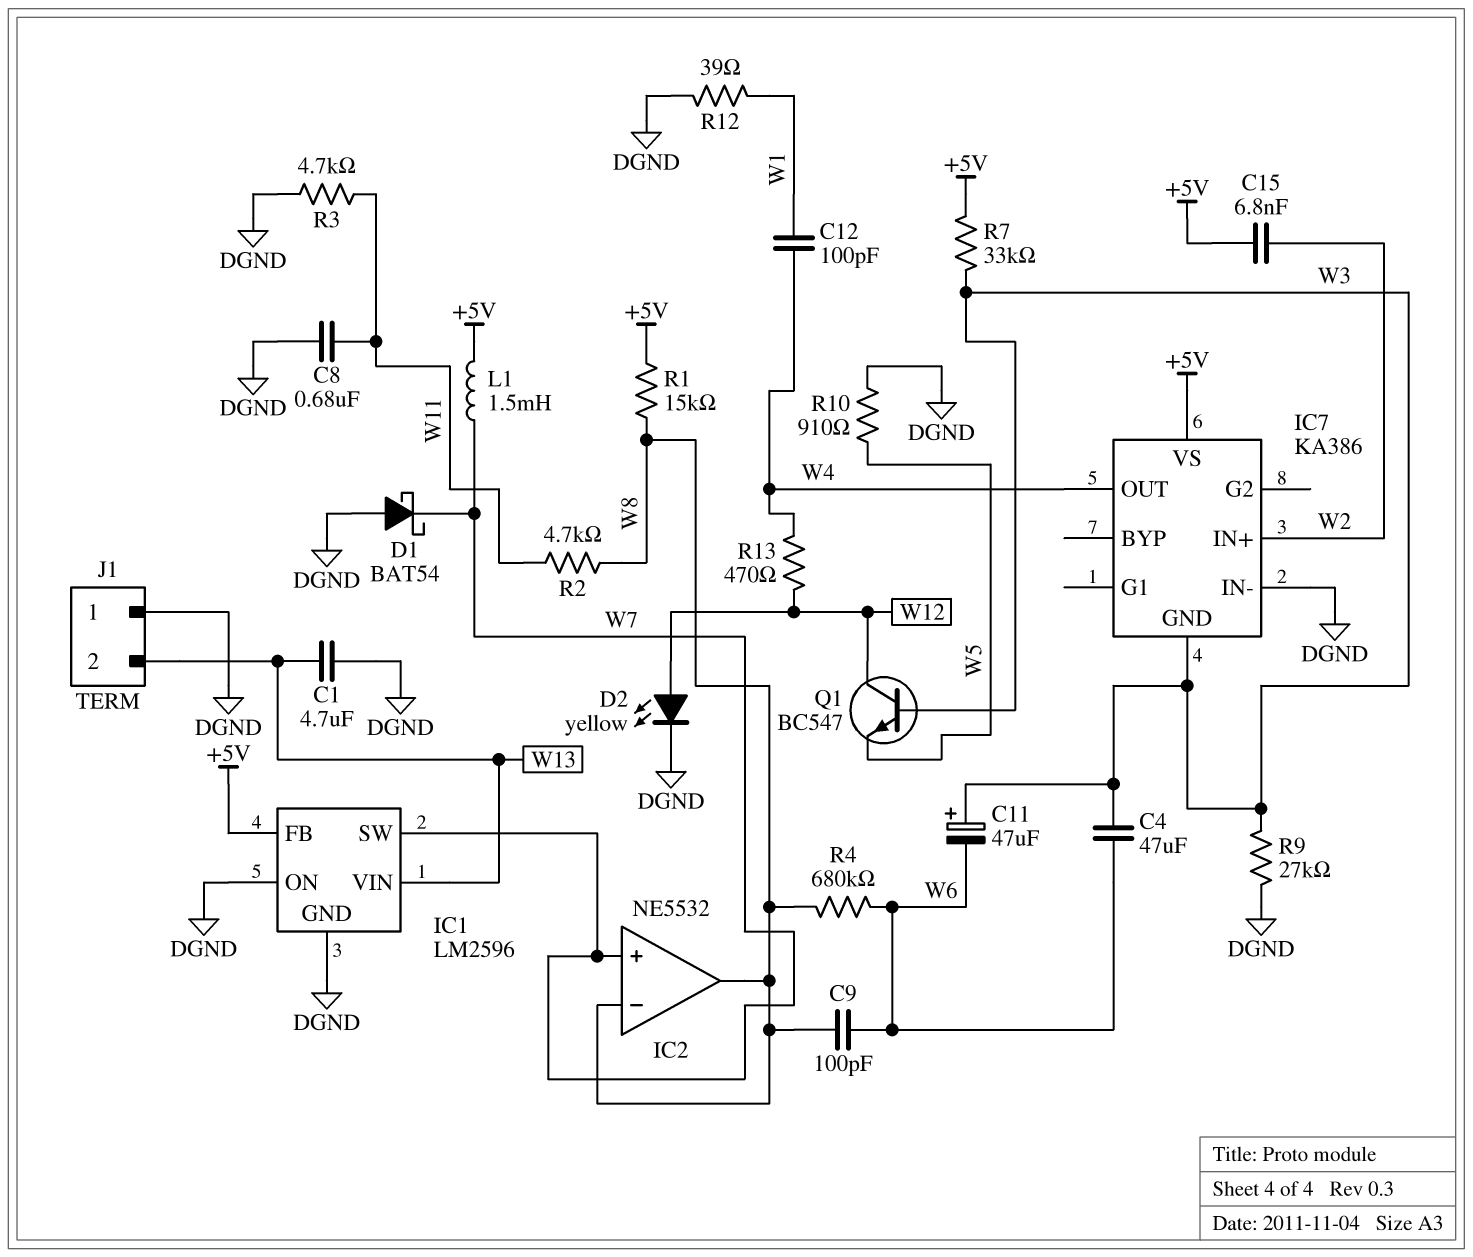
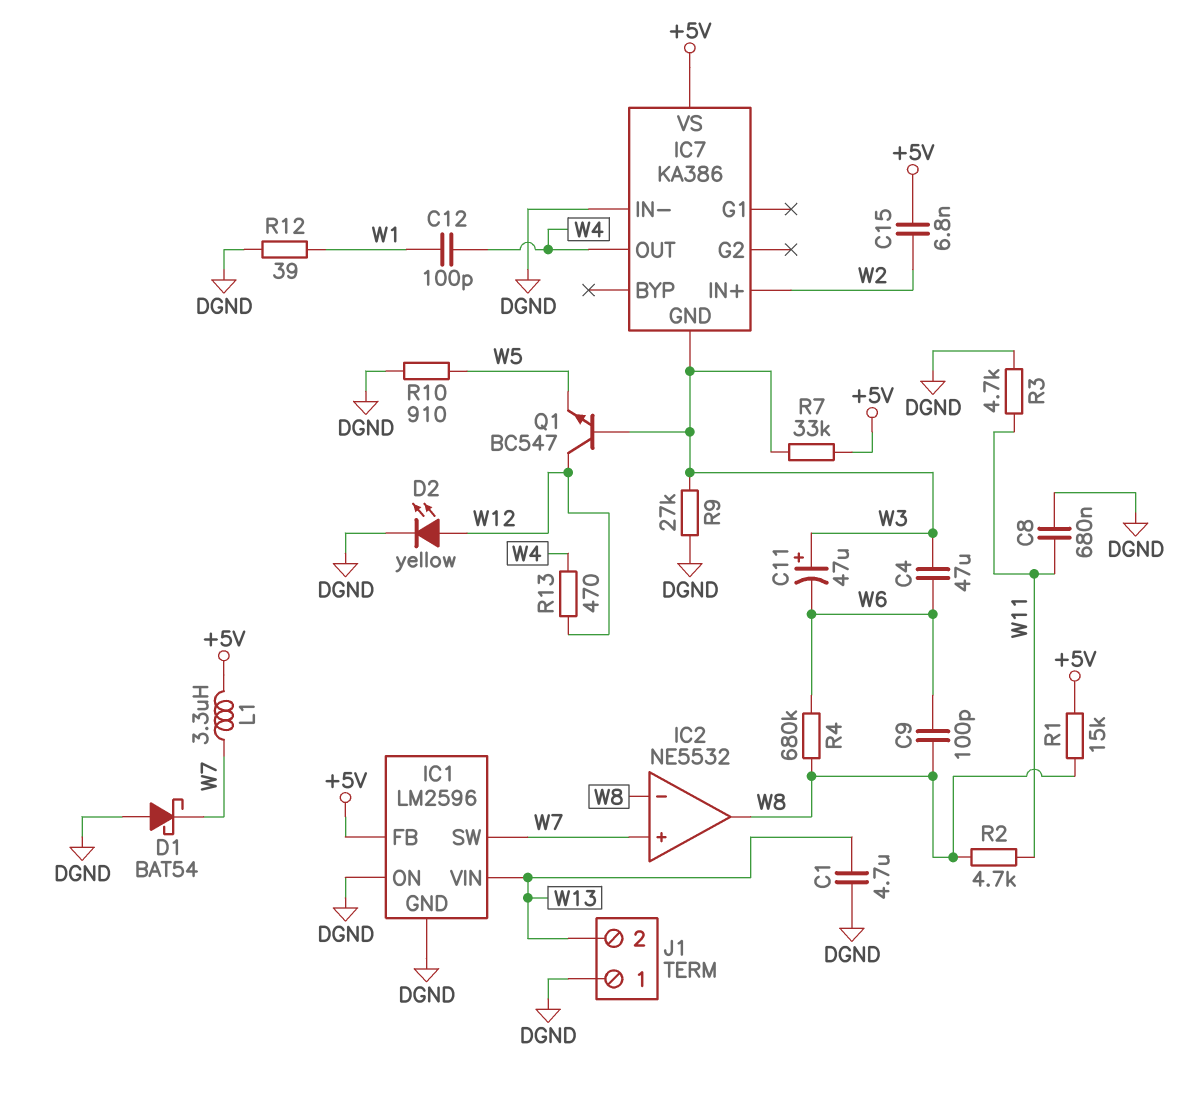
L1: 1.5mH (+5V, W7) -> 3.3uH (+5V, W7)

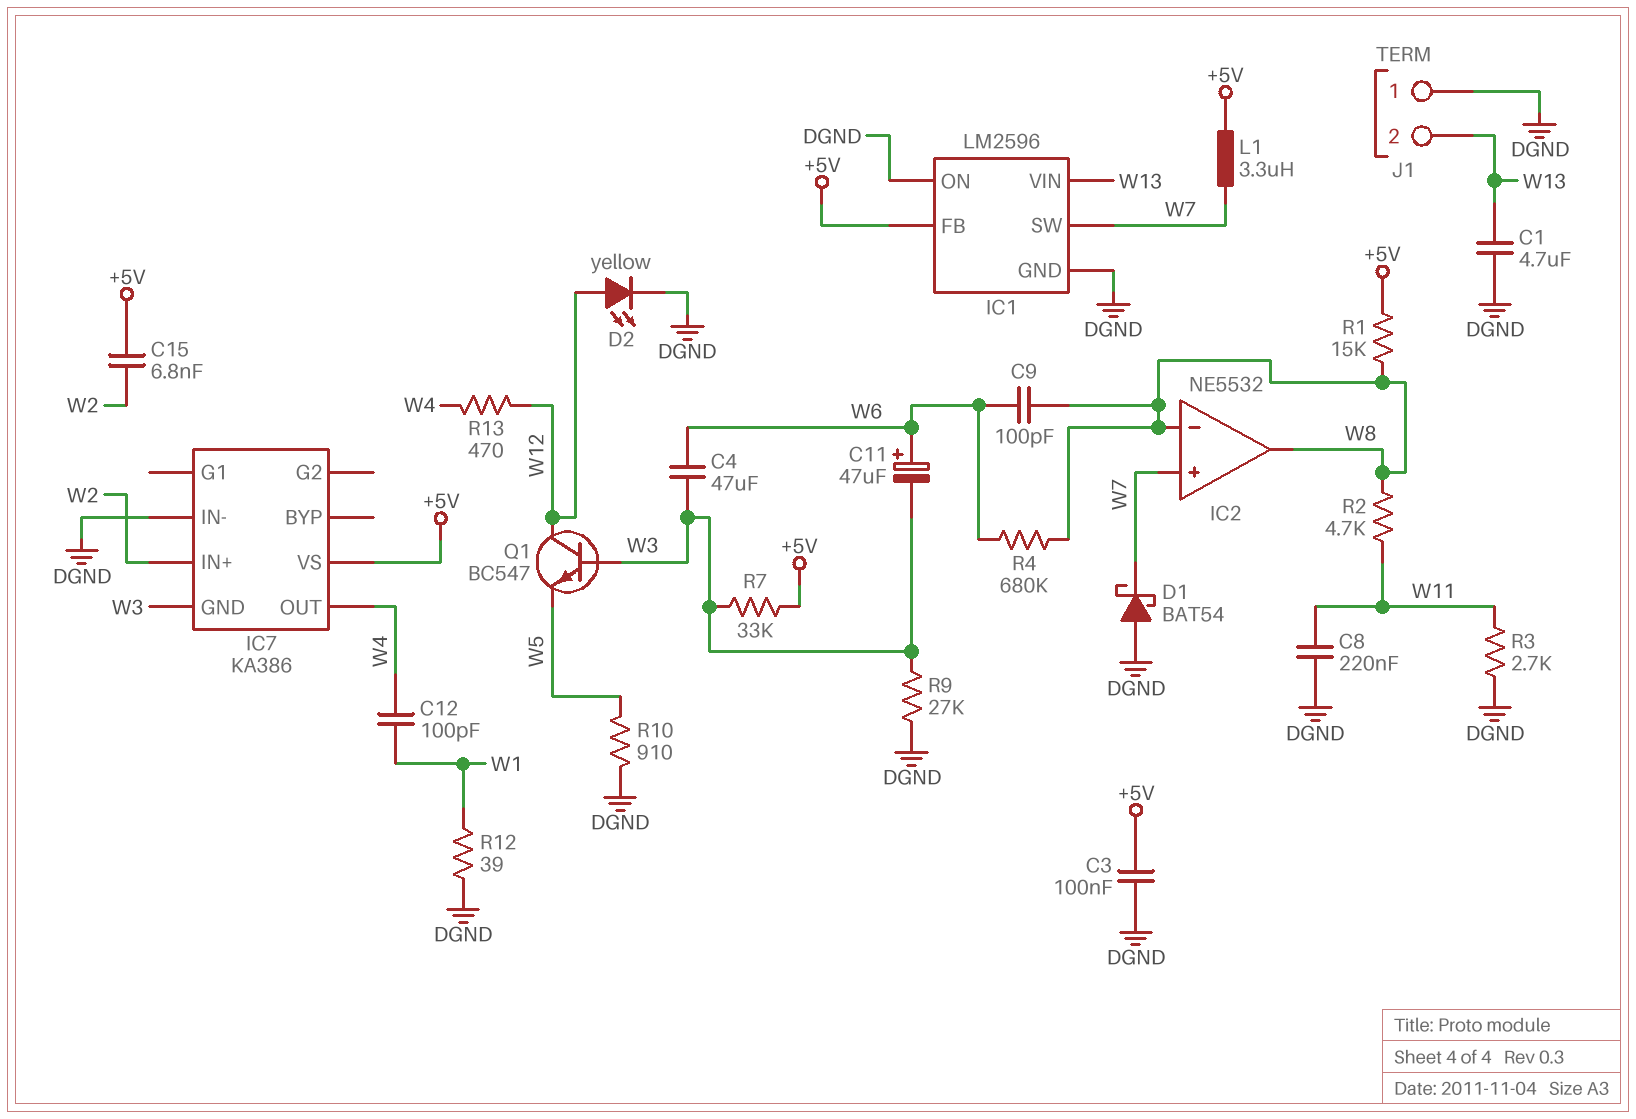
C3: none -> 100nF (+5V, DGND)
C8: 680nF (DGND, W11) -> 220nF (DGND, W11)
C11: 47uF (plus W3, minus W6) -> 47uF (plus W6, minus W3)
R3: 4.7k (DGND, W11) -> 2.7k (DGND, W11)

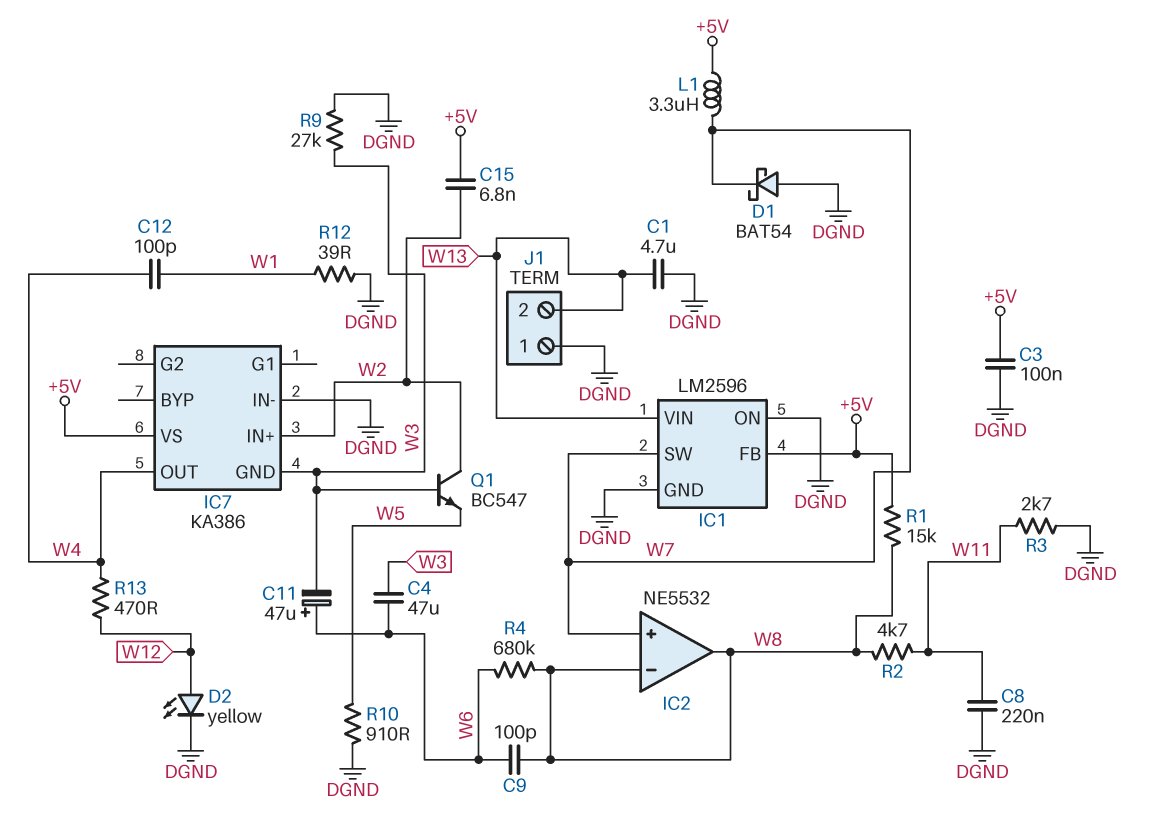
Q1: NPN BC547 (B W3, C W12, E W5) -> NPN BC547 (B W3, C W2, E W5)
R7: 33k (+5V, W3) -> none

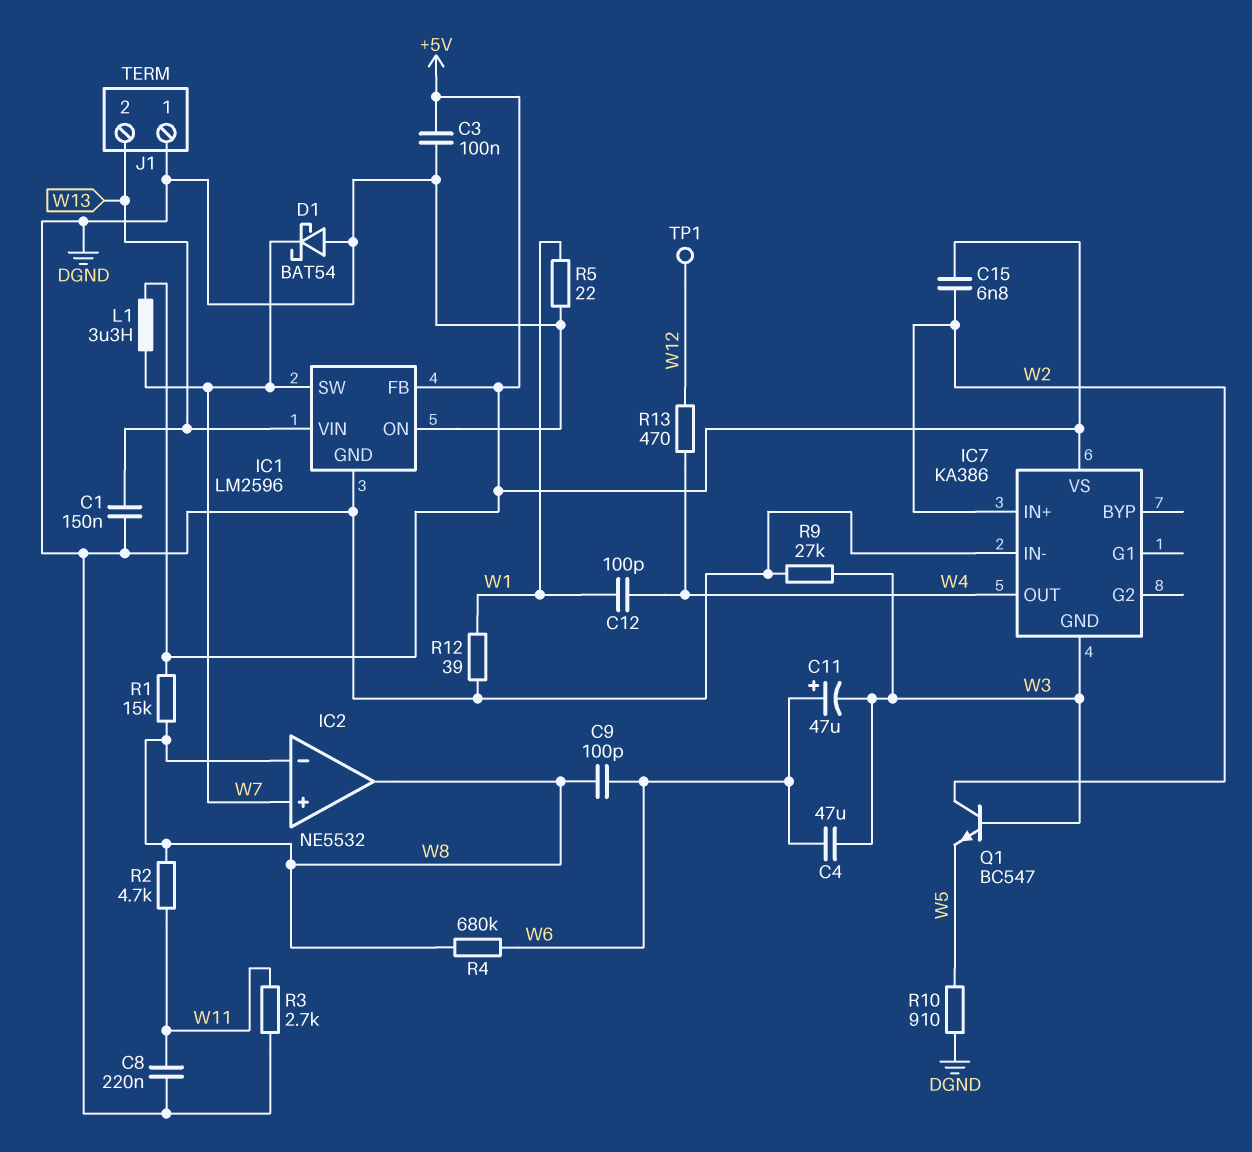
C1: 4.7uF (DGND, W13) -> 150nF (DGND, W13)
D2: LED yellow (A W12, K DGND) -> none
R5: none -> 22 (DGND, W1)
TP1: none -> test point (W12)

